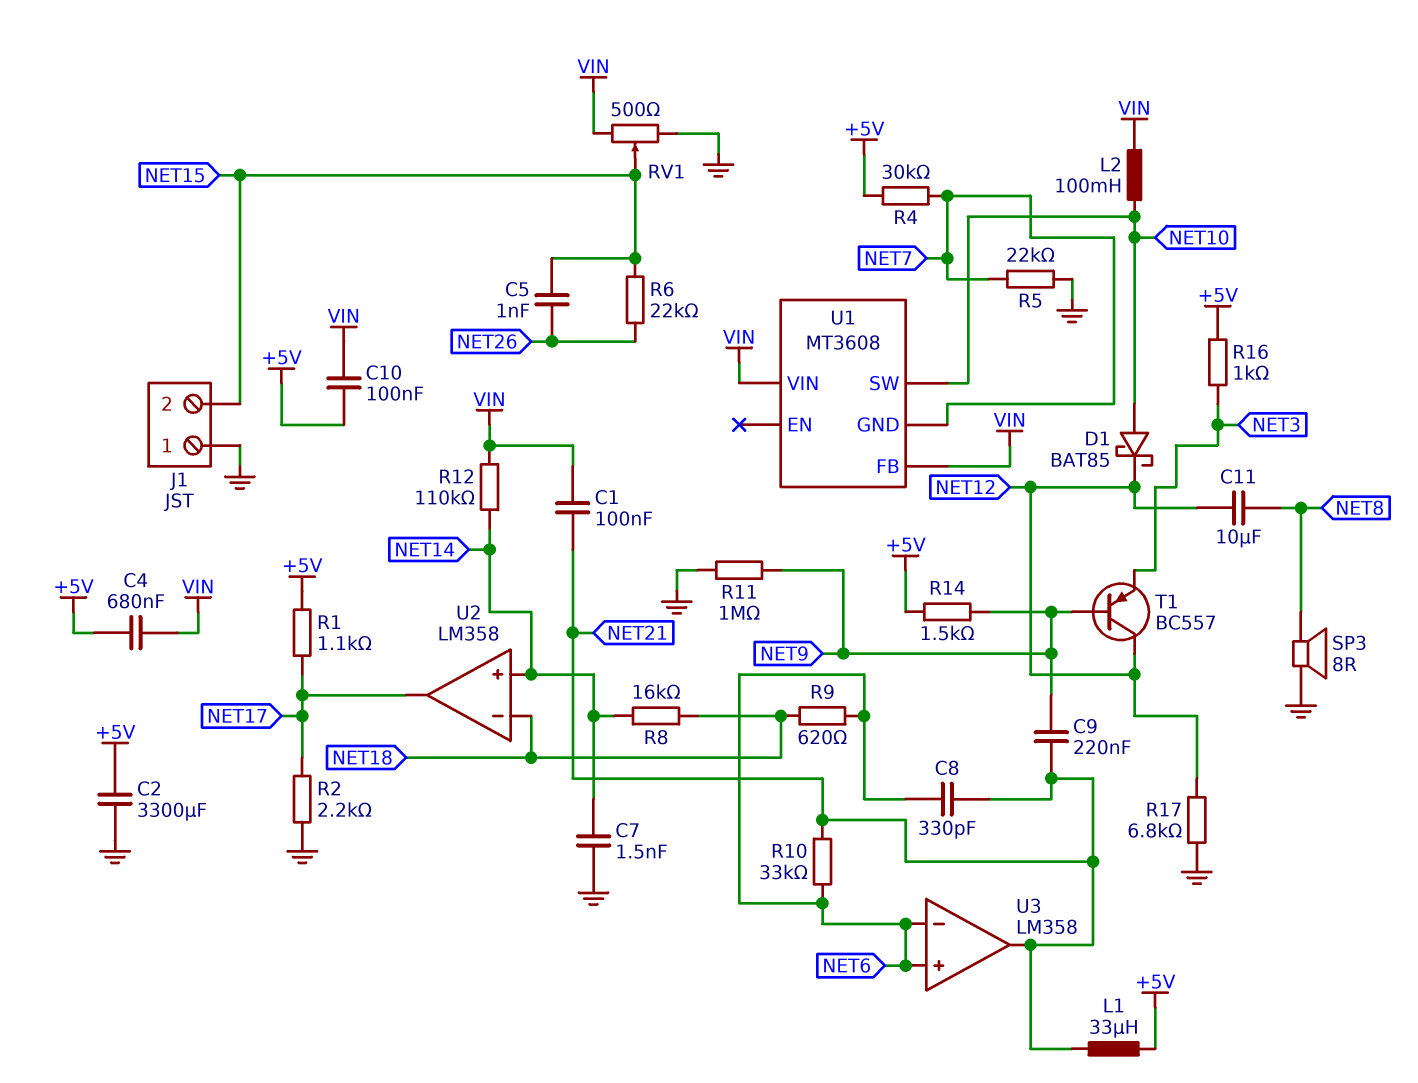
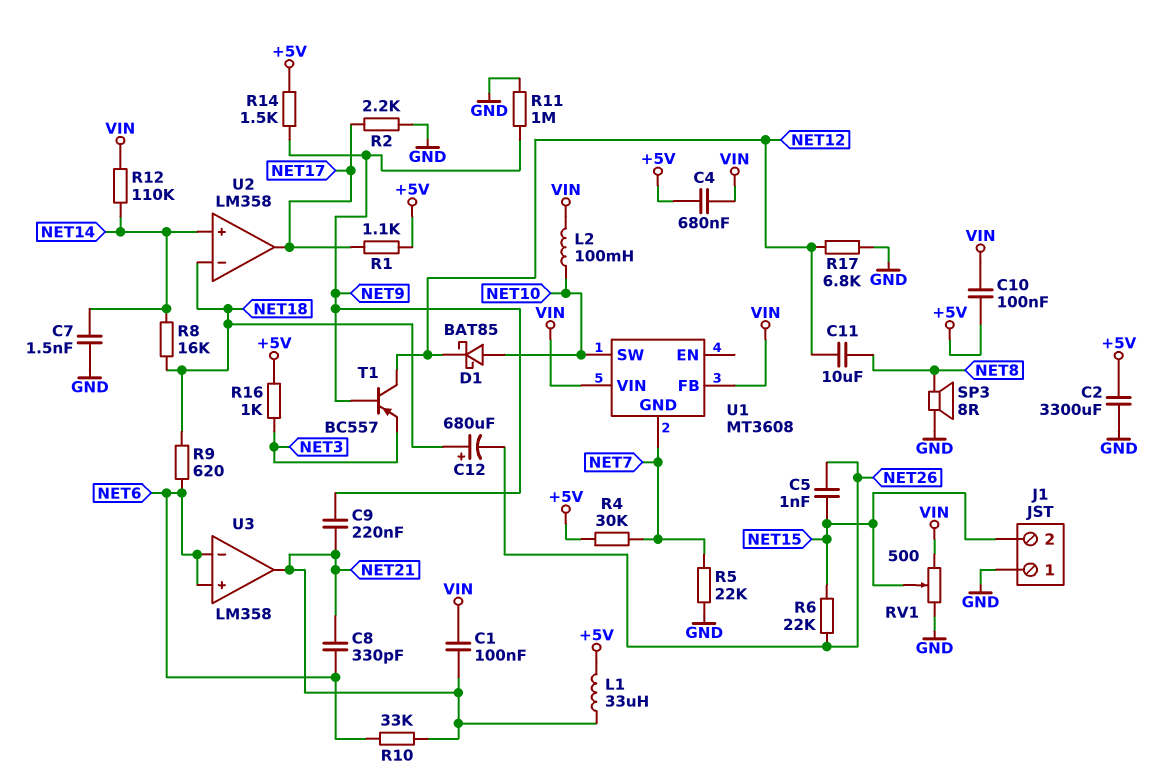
C12: none -> 680uF (plus NET18, minus NET26)

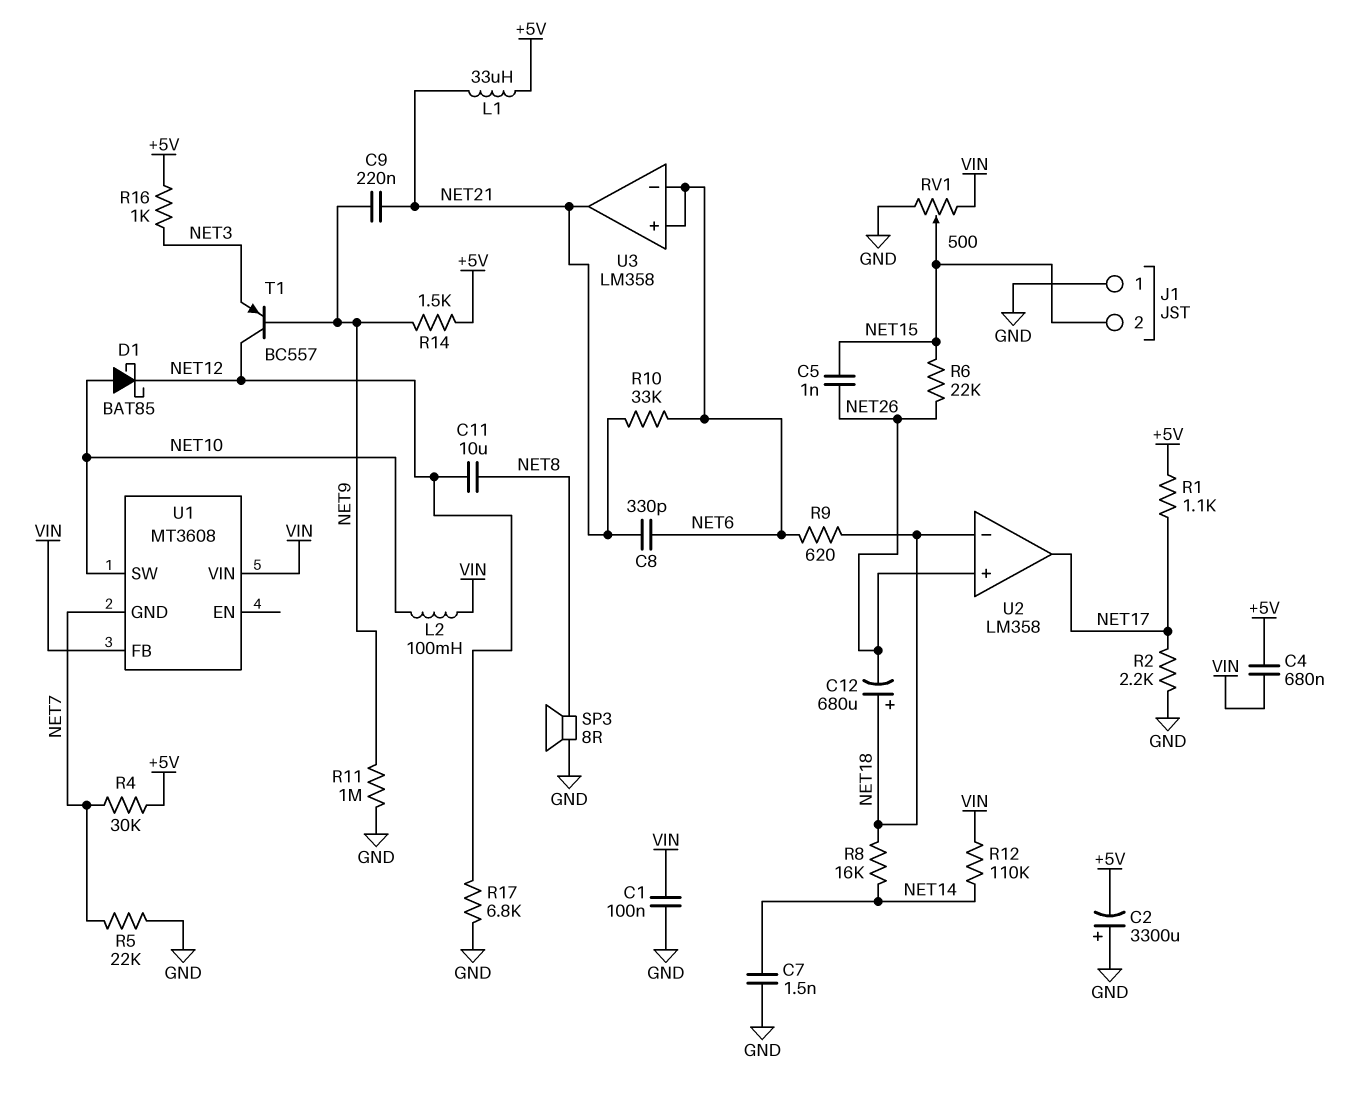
C1: 100nF (NET21, VIN) -> 100nF (GND, VIN)
C2: 3300uF (+5V, GND) -> 3300uF (plus GND, minus +5V)
C10: 100nF (+5V, VIN) -> none
U2 pin in+: NET14 -> NET26

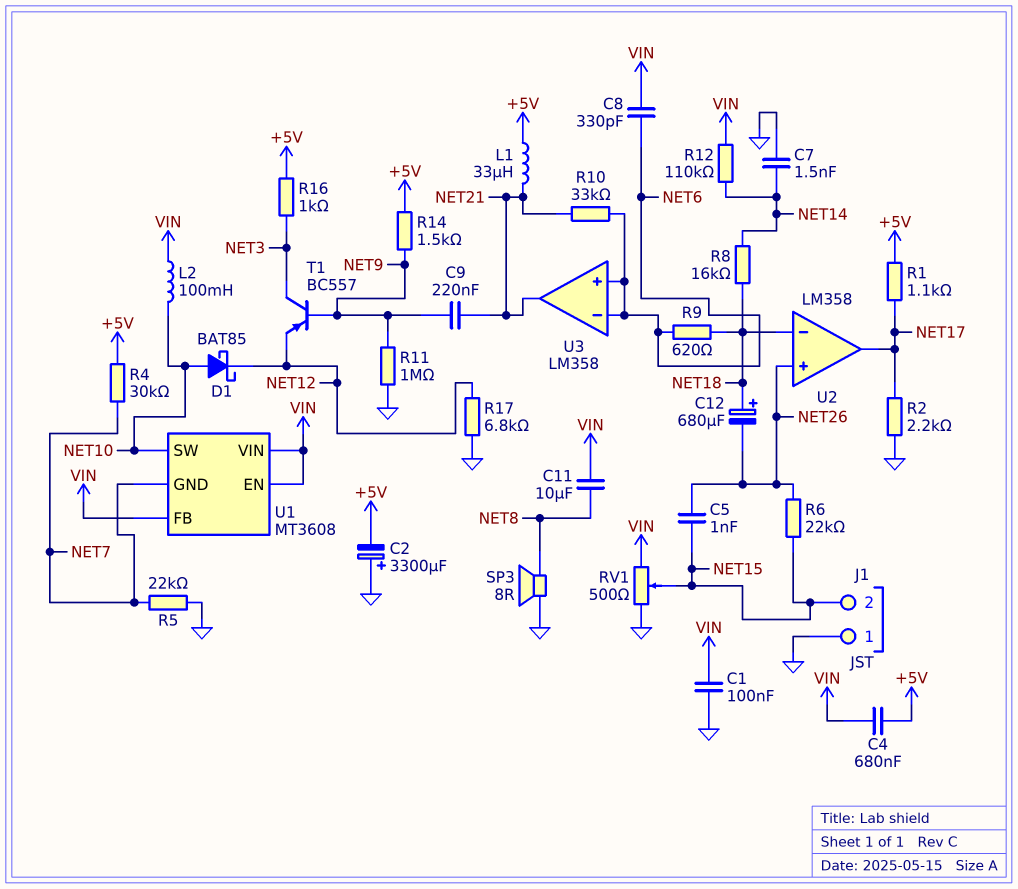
C8: 330pF (NET6, NET21) -> 330pF (NET6, VIN)
C11: 10uF (NET8, NET12) -> 10uF (NET8, VIN)
T1: PNP BC557 (B NET9, C NET12, E NET3) -> PNP BC557 (B NET9, C NET3, E NET12)
U1 pin EN: none -> VIN

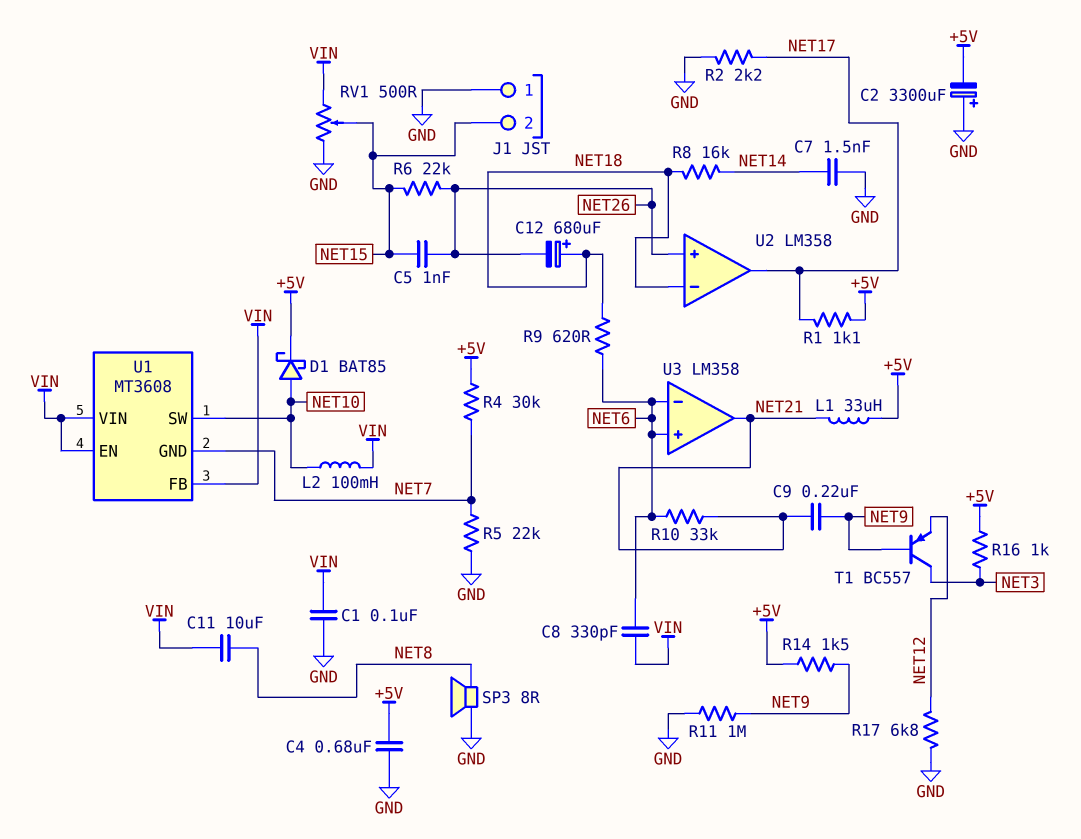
C4: 680nF (+5V, VIN) -> 680nF (+5V, GND)
D1: schottky BAT85 (A NET10, K NET12) -> schottky BAT85 (A NET10, K +5V)
R12: 110k (NET14, VIN) -> none

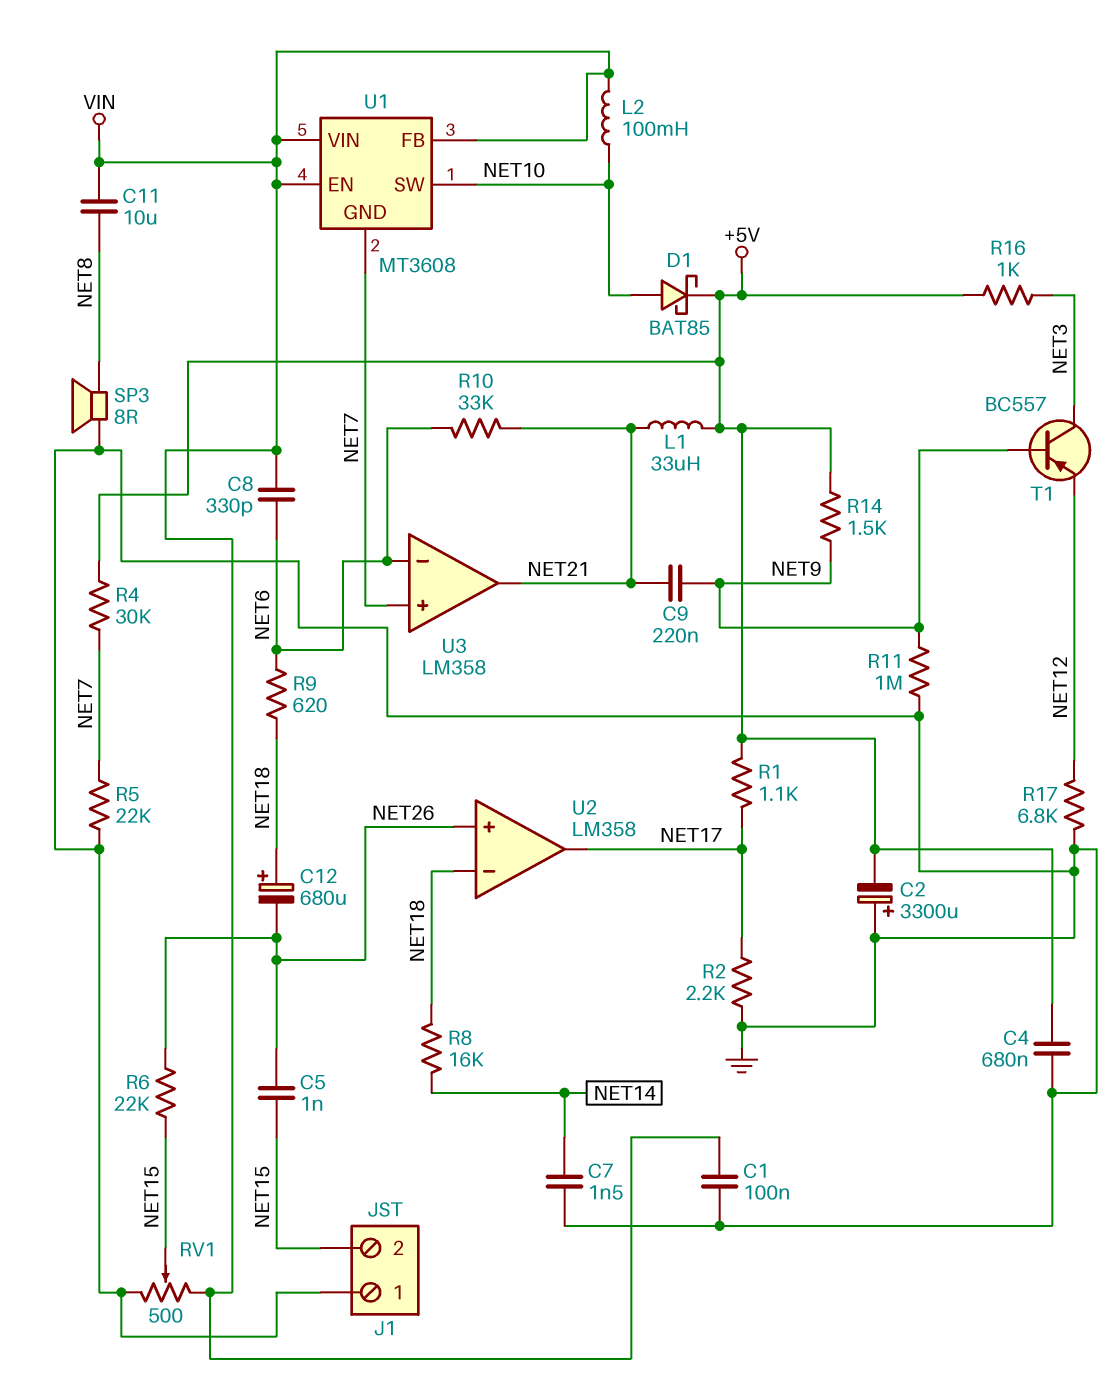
U3 pin in+: NET6 -> NET7

